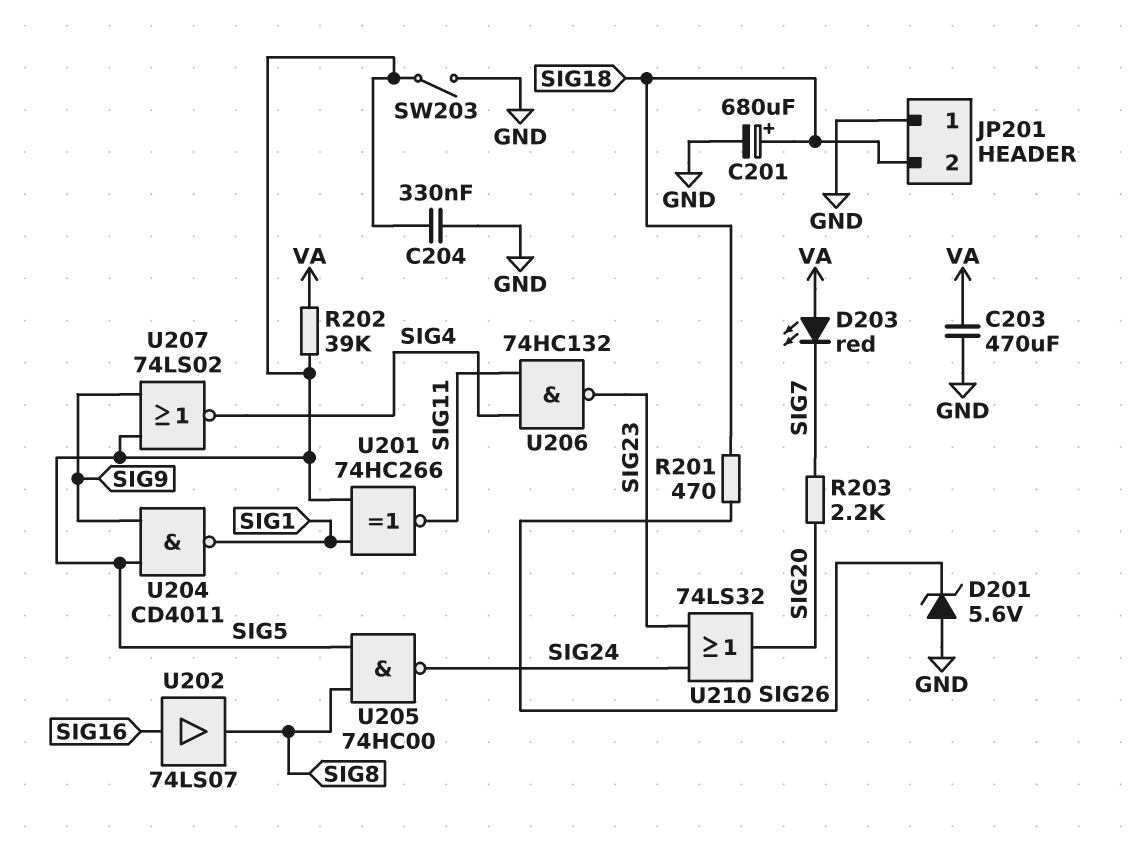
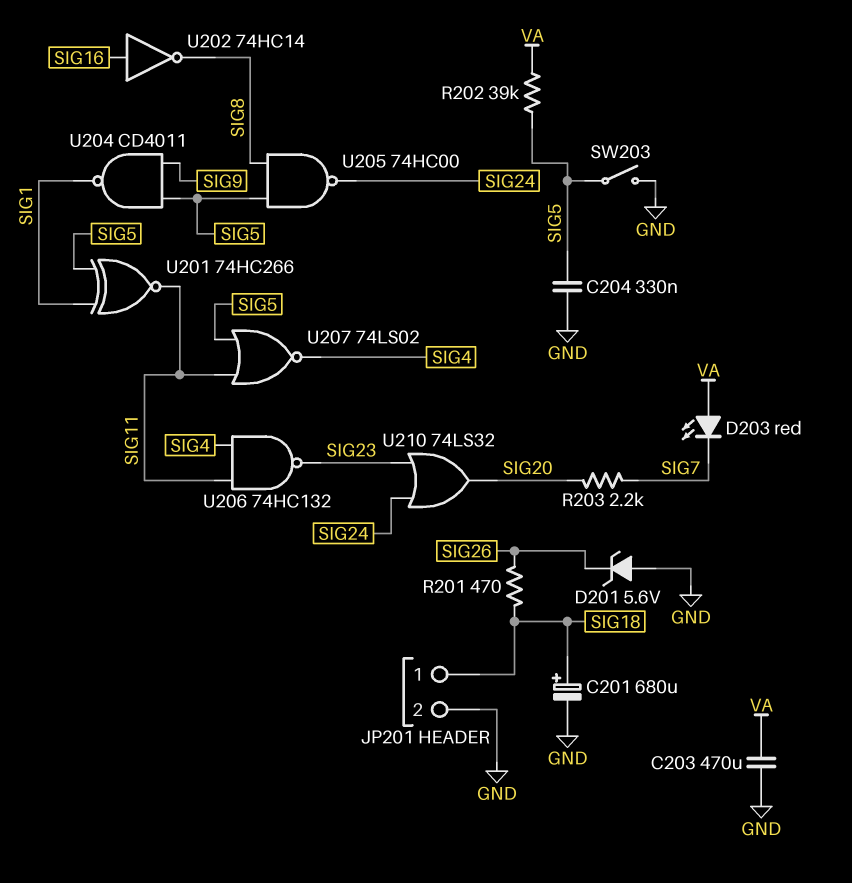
JP201 pin 1: GND -> SIG18
JP201 pin 2: SIG18 -> GND
U202: buffer 74LS07 (in SIG16, out SIG8) -> NOT 74HC14 (in SIG16, out SIG8)
U207: NOR 74LS02 (in SIG5, in SIG9, out SIG4) -> NOR 74LS02 (in SIG5, in SIG11, out SIG4)

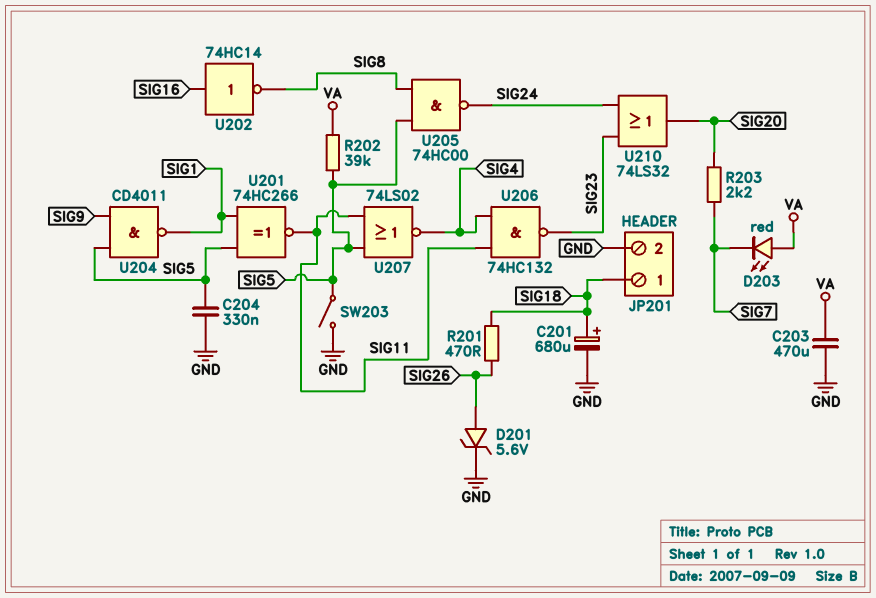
D201: zener 5.6V (A GND, K SIG26) -> zener 5.6V (A SIG26, K GND)

